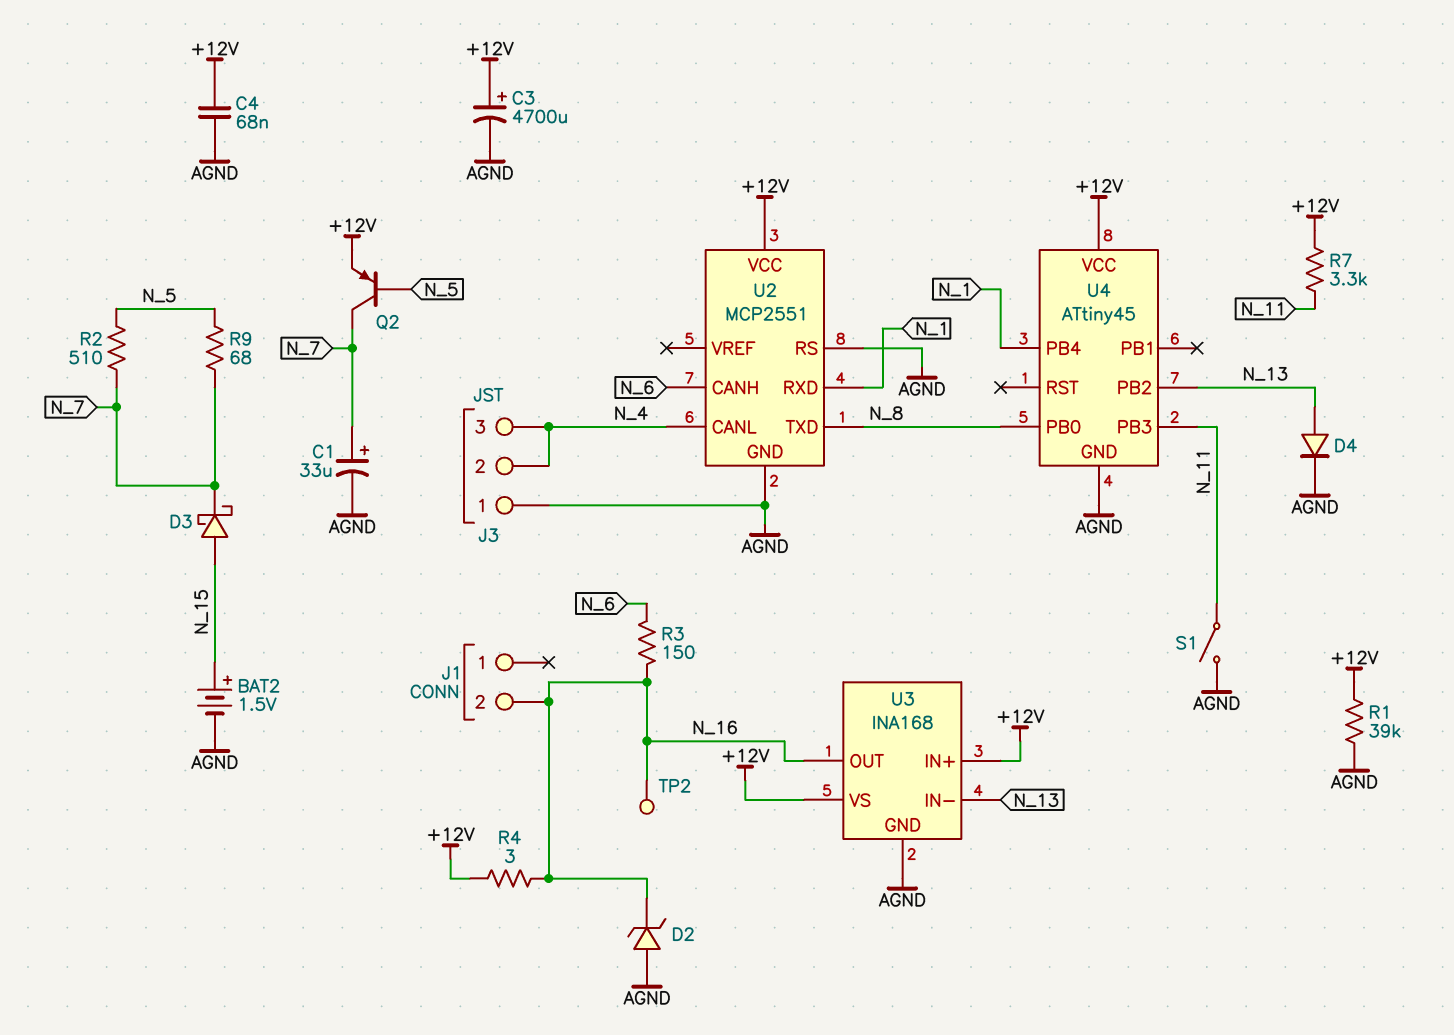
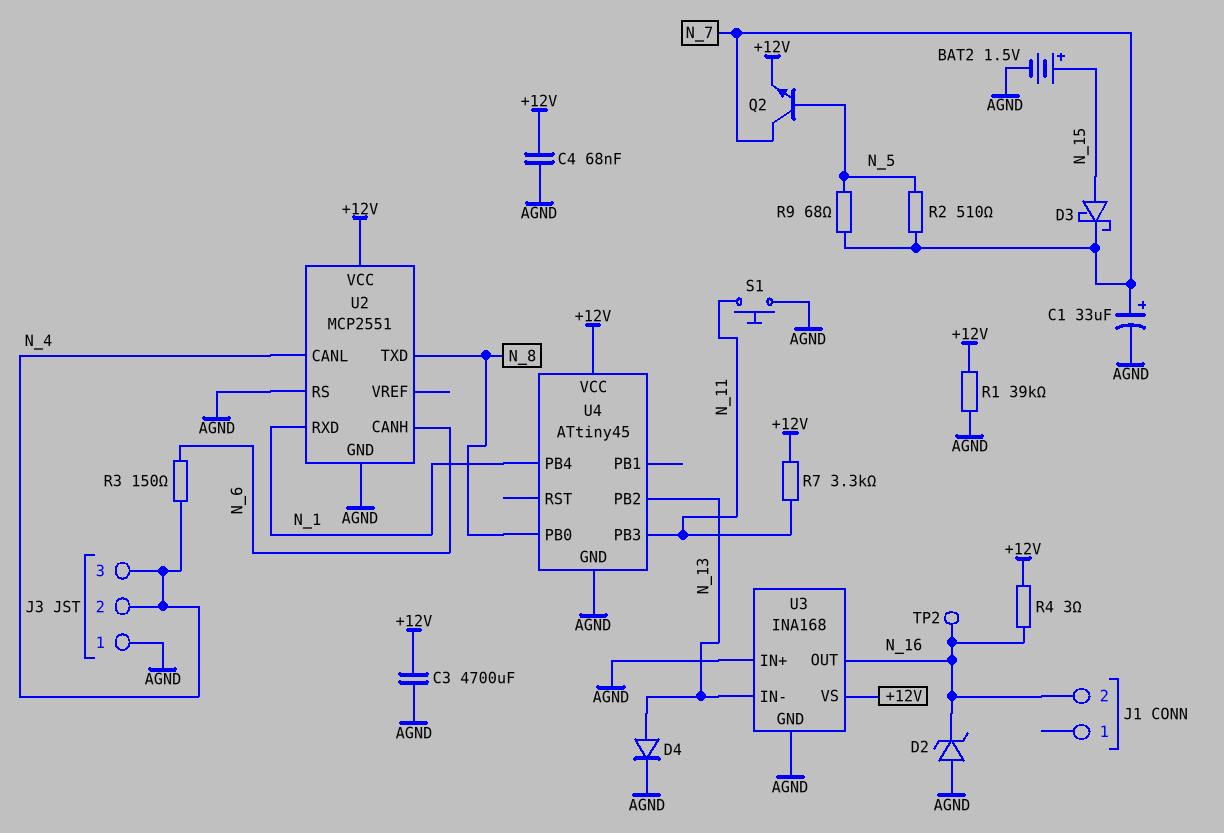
C3: 4700uF (plus +12V, minus AGND) -> 4700uF (+12V, AGND)
Q2: PNP (B N_5, C N_7, E +12V) -> NPN (B N_5, C N_7, E +12V)
R3: 150 (N_6, N_16) -> 150 (N_4, N_6)
S1: switch (AGND, N_11) -> button (AGND, N_11)
U3 pin IN+: +12V -> AGND

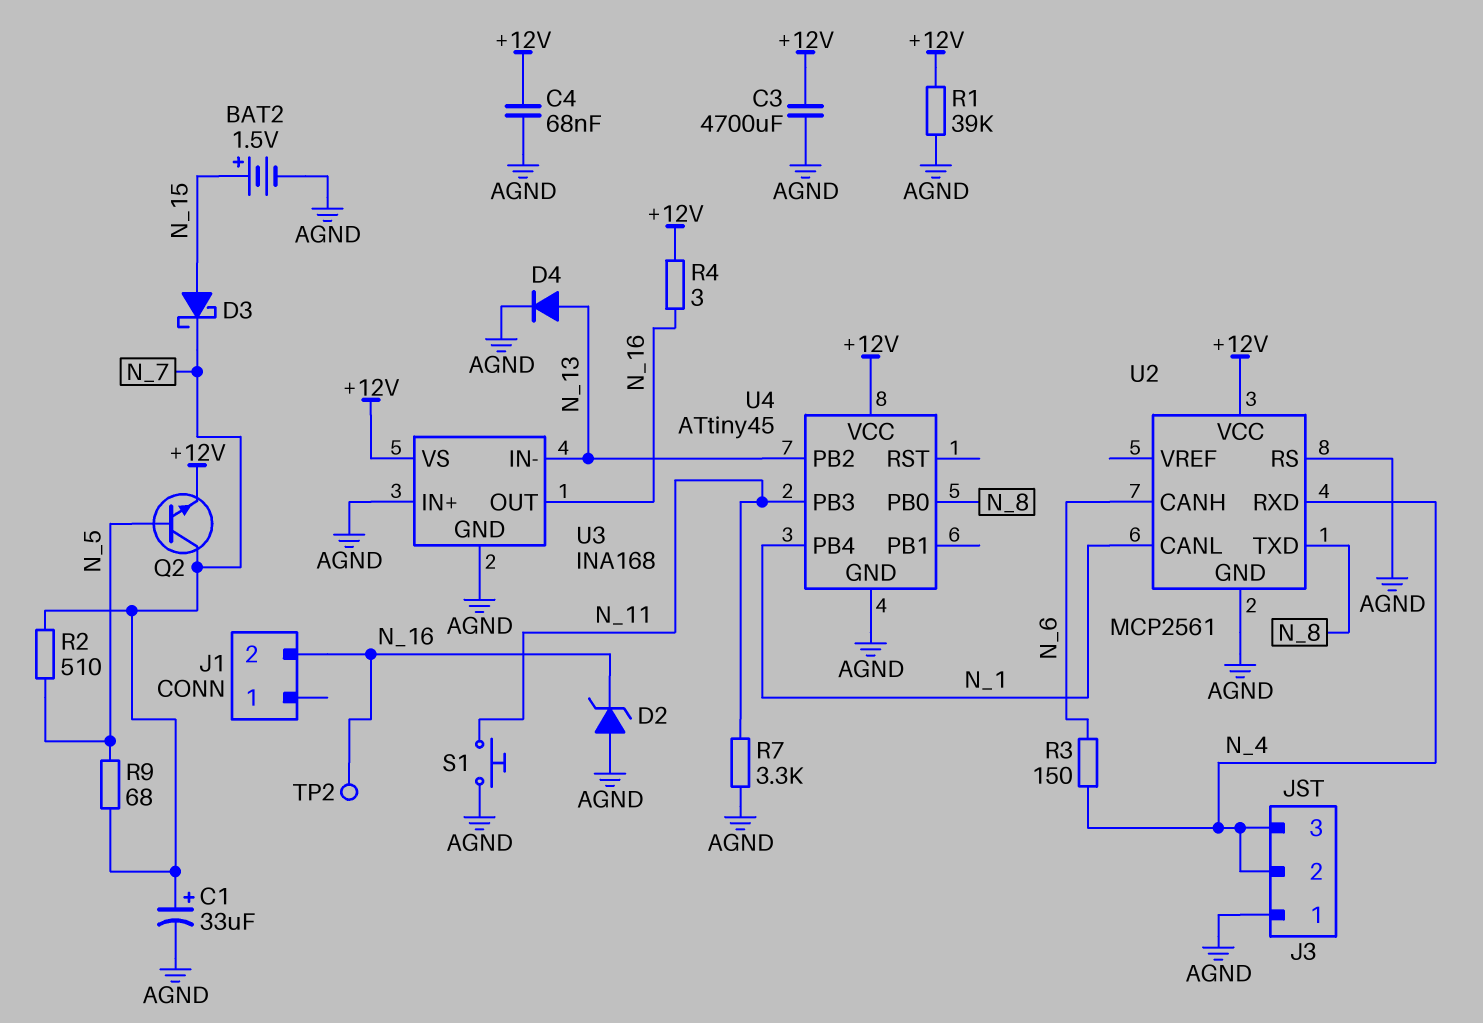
R7: 3.3k (+12V, N_11) -> 3.3k (AGND, N_11)
U2: MCP2551 -> MCP2561
U2 pin CANL: N_4 -> N_1
U2 pin RXD: N_1 -> N_4

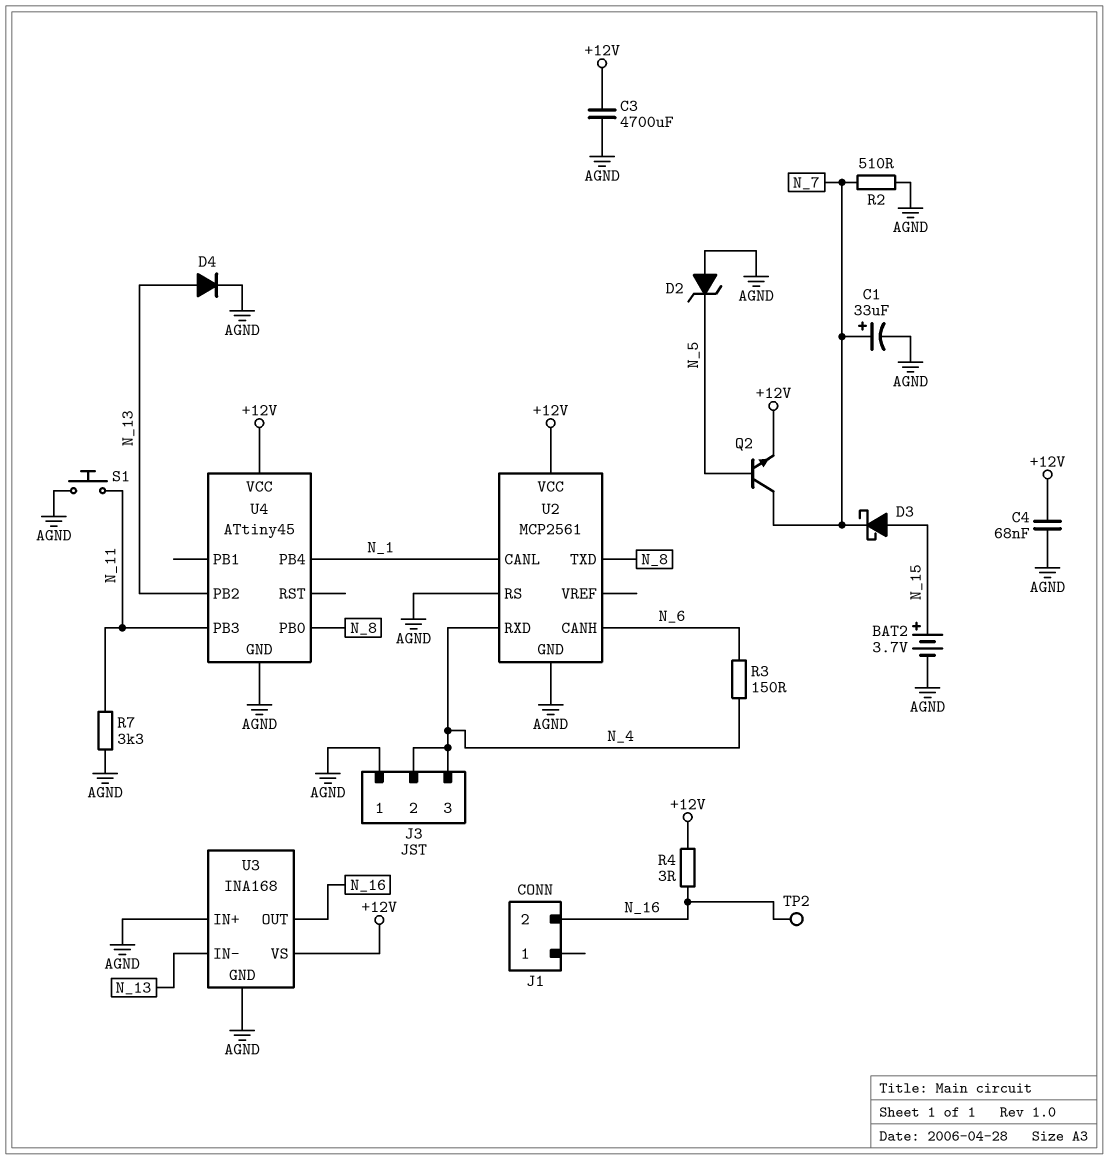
BAT2: 1.5V (plus N_15, minus AGND) -> 3.7V (plus N_15, minus AGND)
D2: zener (A AGND, K N_16) -> zener (A AGND, K N_5)
R1: 39k (+12V, AGND) -> none
R2: 510 (N_5, N_7) -> 510 (AGND, N_7)
R9: 68 (N_5, N_7) -> none

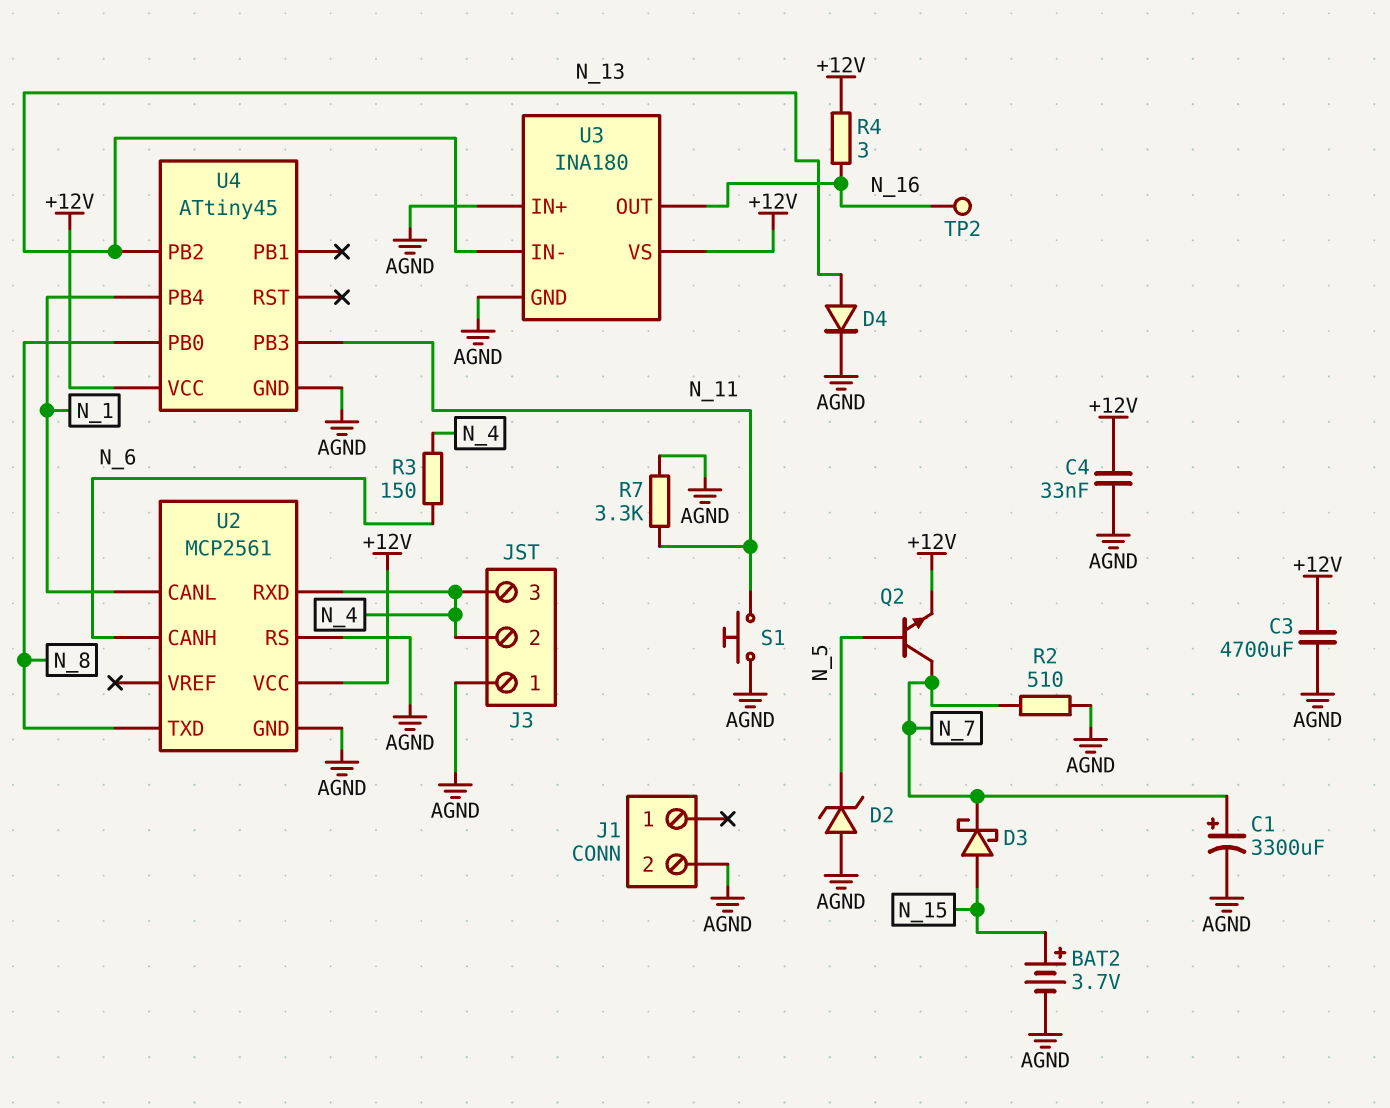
C1: 33uF (plus N_7, minus AGND) -> 3300uF (plus N_7, minus AGND)
C4: 68nF (+12V, AGND) -> 33nF (+12V, AGND)
J1 pin 2: N_16 -> AGND
U3: INA168 -> INA180

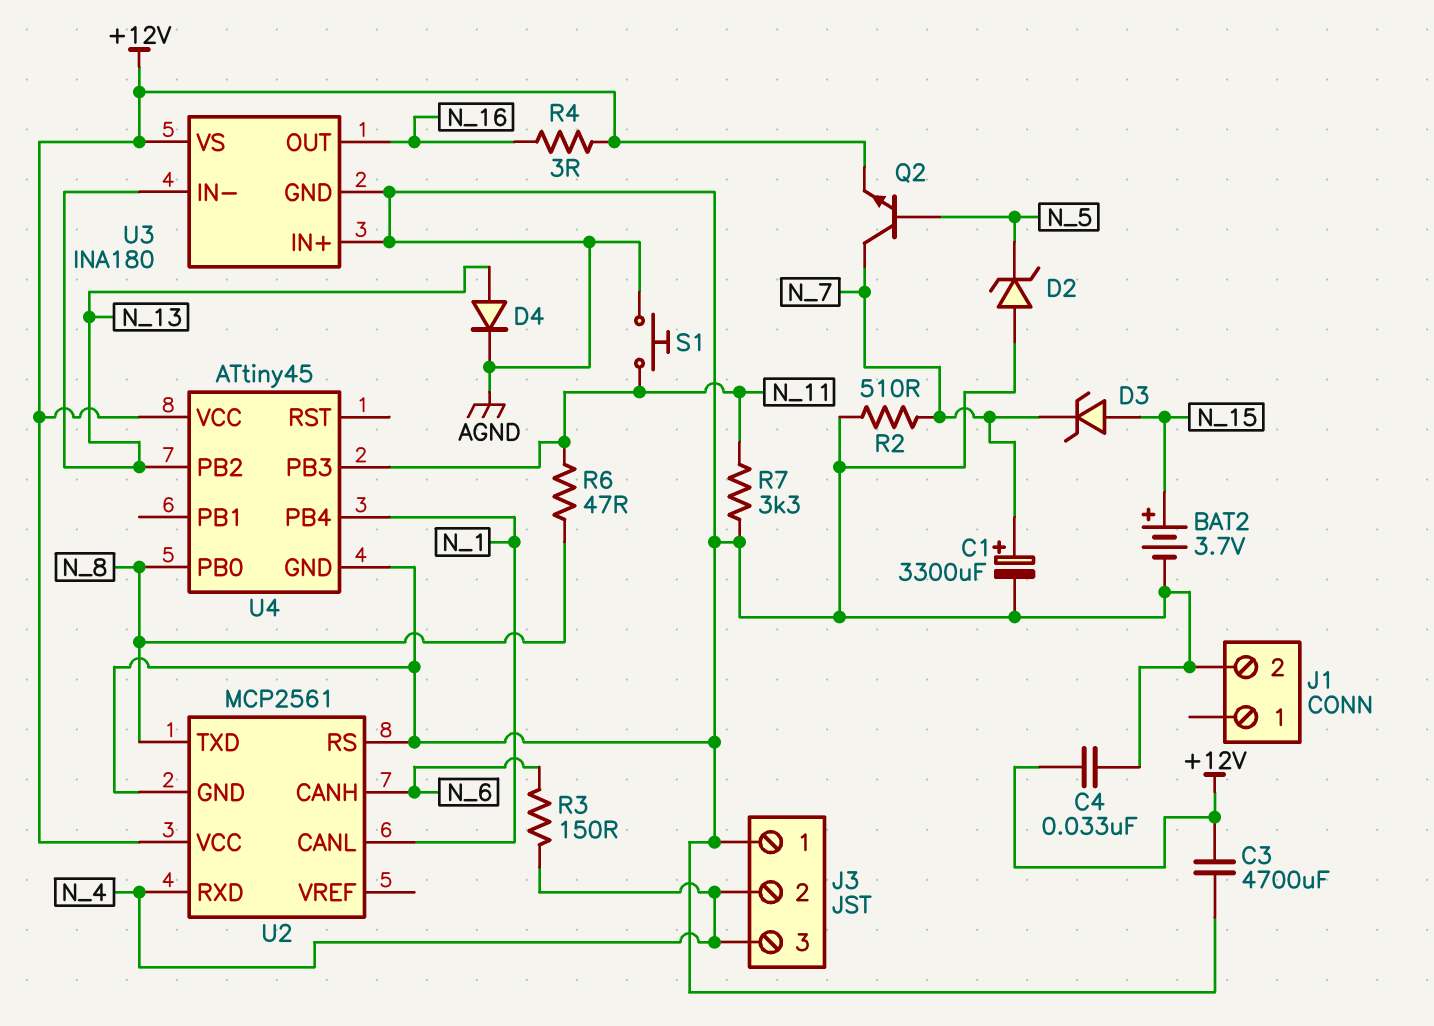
D3: schottky (A N_15, K N_7) -> zener (A N_15, K N_7)
R6: none -> 47 (N_8, N_11)
TP2: test point (N_16) -> none

